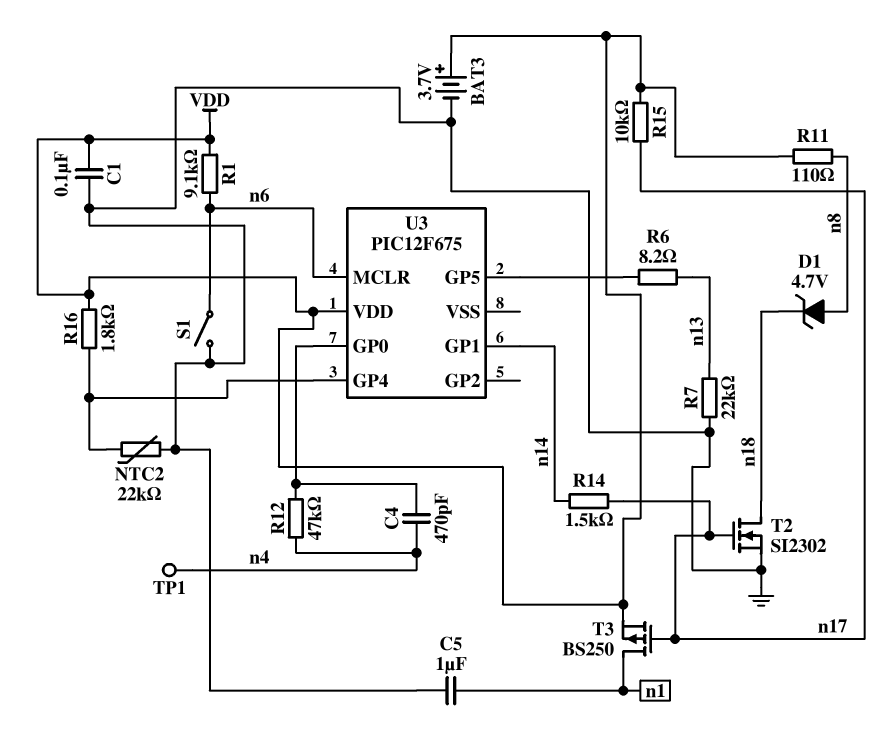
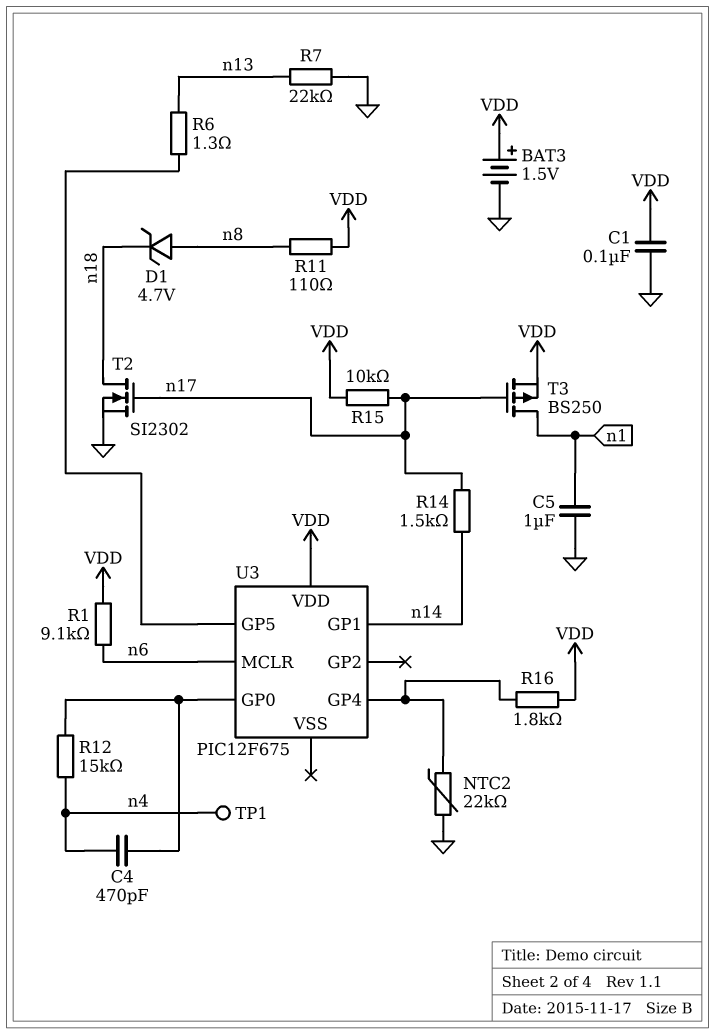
BAT3: 3.7V (plus VDD, minus GND) -> 1.5V (plus VDD, minus GND)
R6: 8.2 (U3/GP5, n13) -> 1.3 (U3/GP5, n13)
R12: 47k (U3/GP0, n4) -> 15k (U3/GP0, n4)
S1: switch (GND, n6) -> none

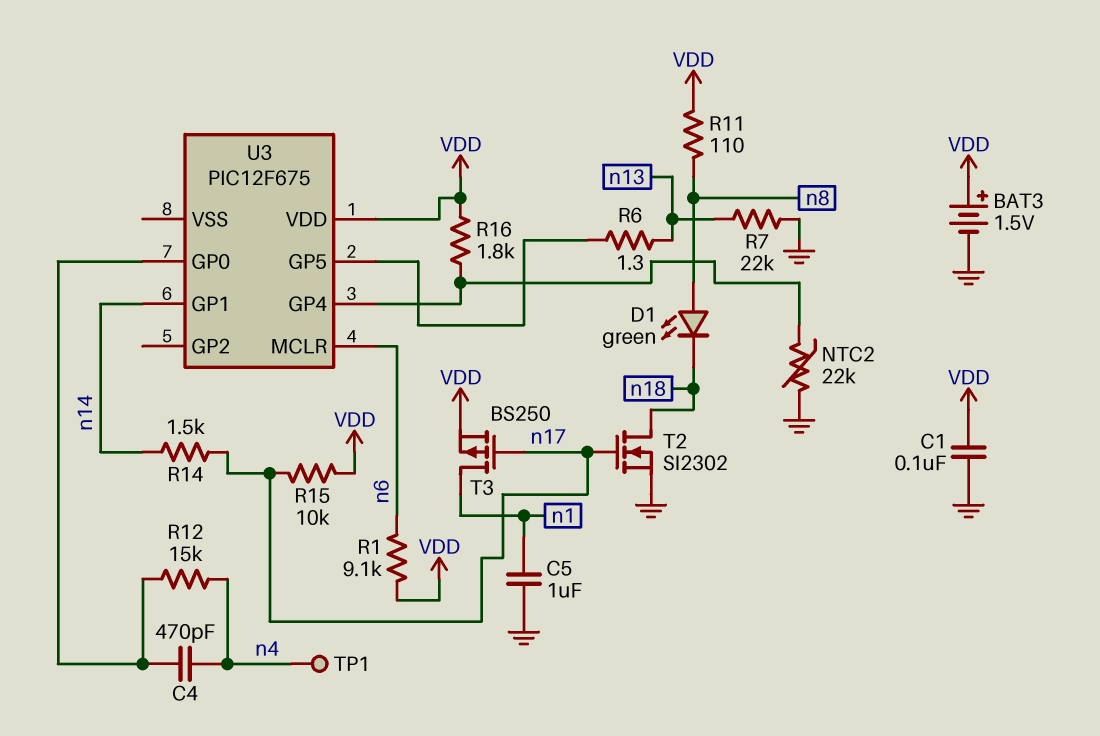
D1: zener 4.7V (A n8, K n18) -> LED green (A n8, K n18)

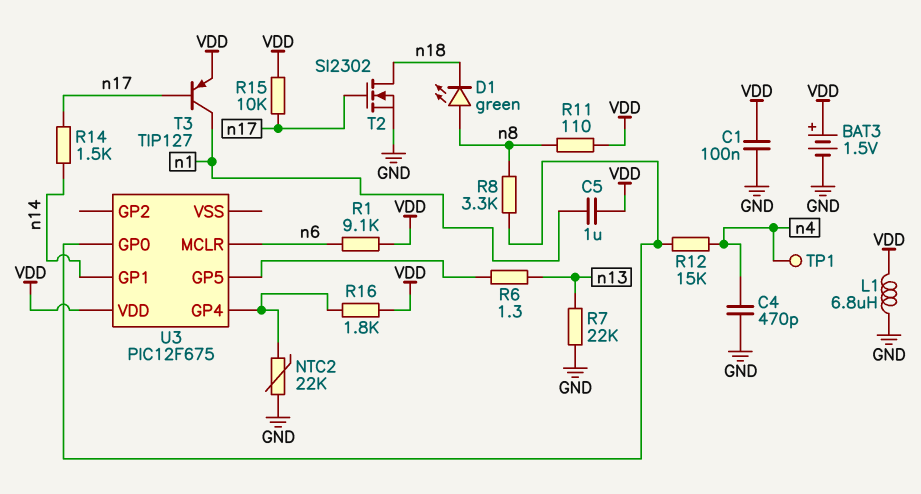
C4: 470pF (U3/GP0, n4) -> 470pF (GND, n4)
C5: 1uF (GND, n1) -> 1uF (VDD, n1)
L1: none -> 6.8uH (GND, VDD)
R8: none -> 3.3k (U3/GP0, n8)
T3: PMOS BS250 (G n17, D n1, S VDD) -> PNP TIP127 (B n17, C n1, E VDD)

